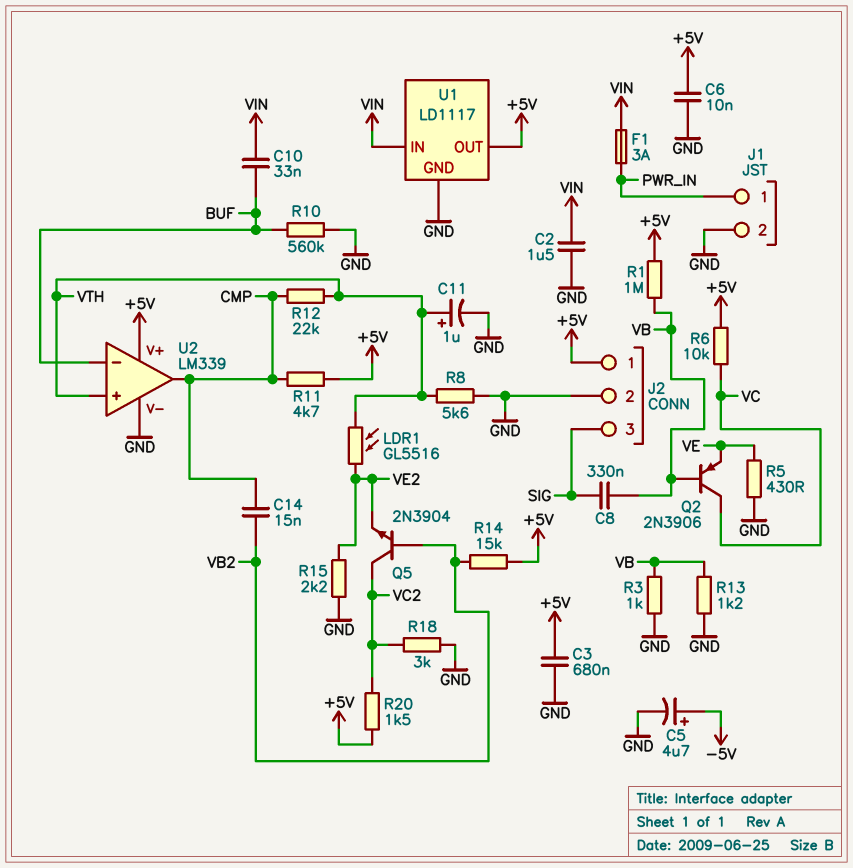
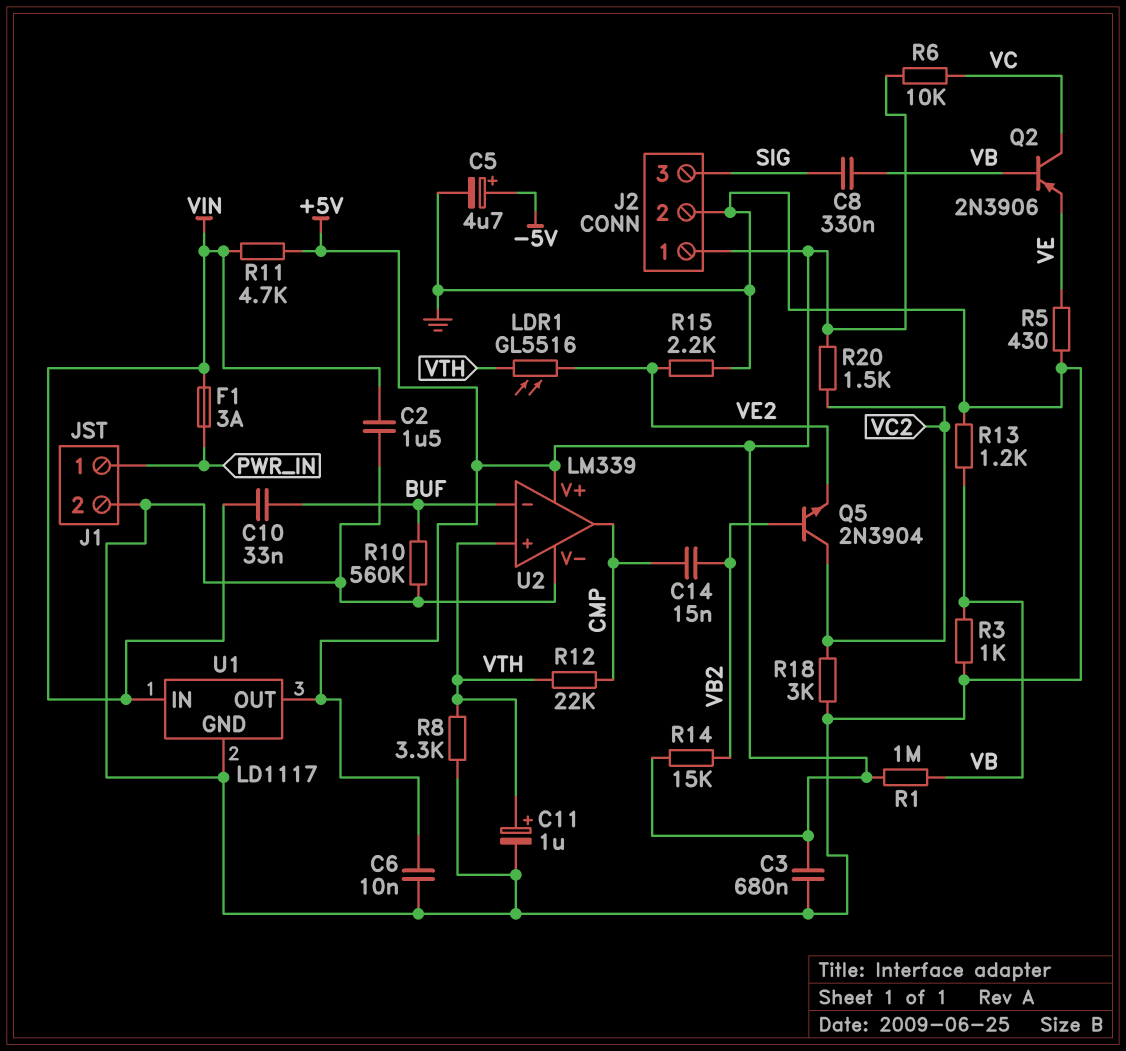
R8: 5.6k (GND, VTH) -> 3.3k (GND, VTH)
R11: 4.7k (+5V, CMP) -> 4.7k (+5V, VIN)

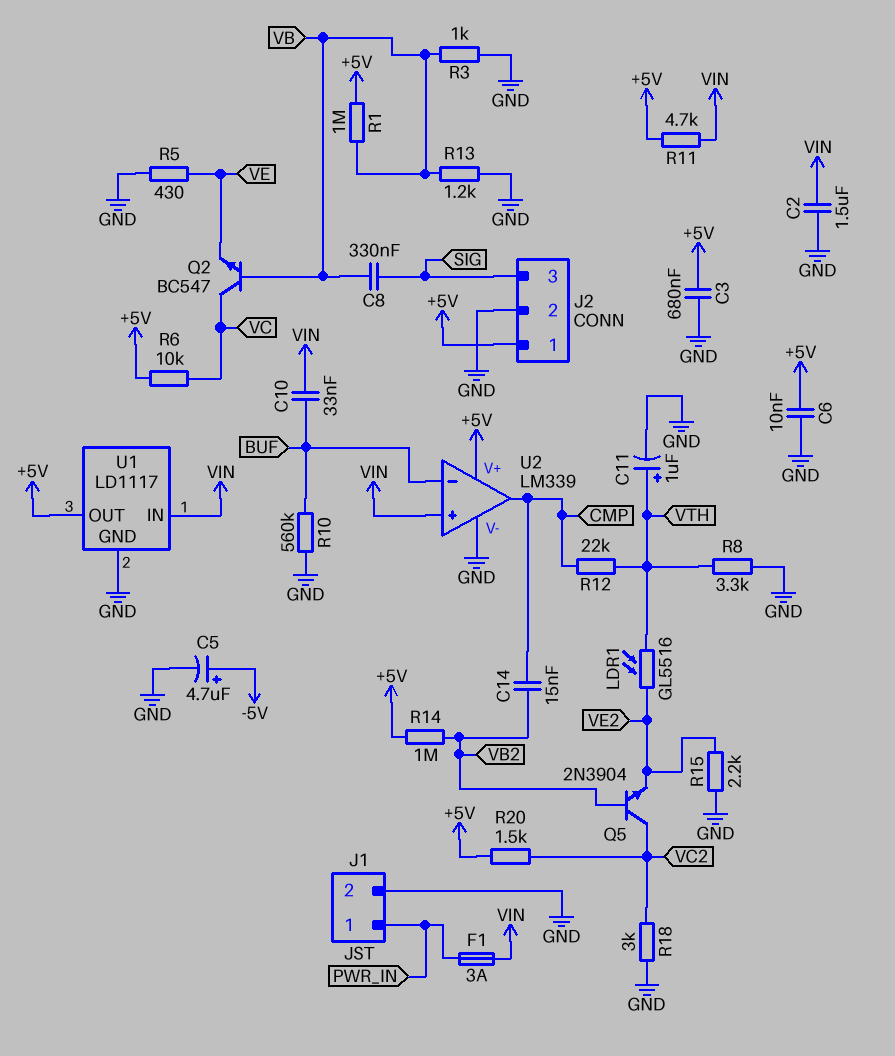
Q2: PNP 2N3906 (B VB, C VC, E VE) -> NPN BC547 (B VB, C VC, E VE)
R14: 15k (+5V, VB2) -> 1M (+5V, VB2)
U2 pin in+: VTH -> VIN

